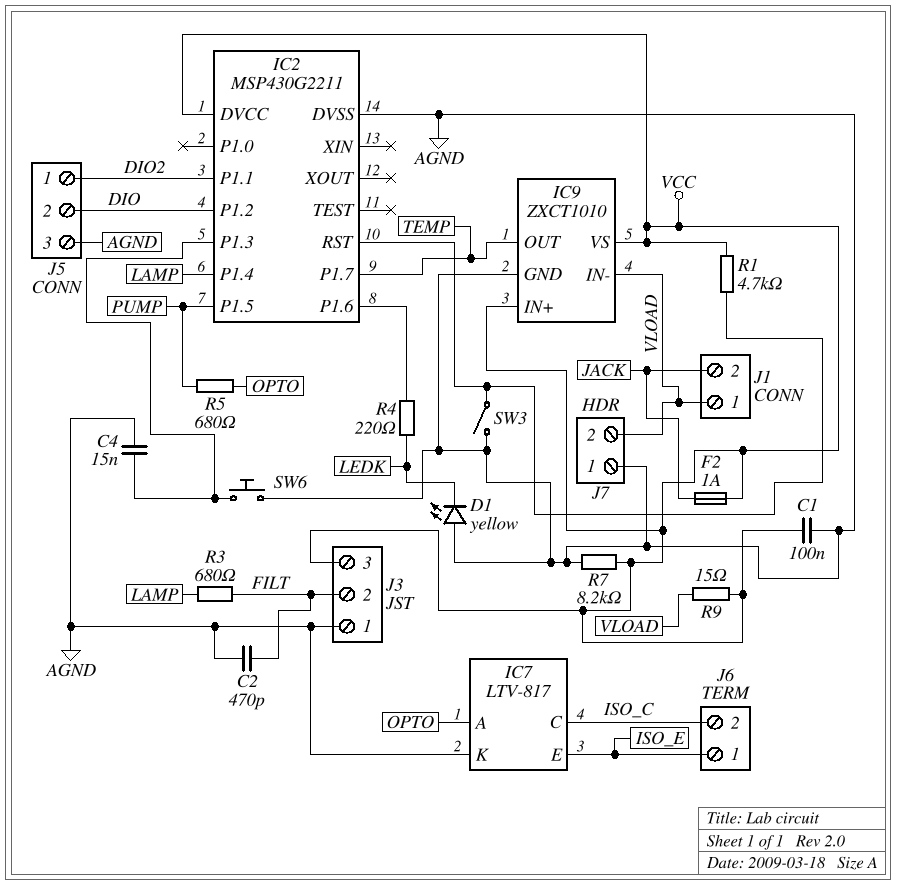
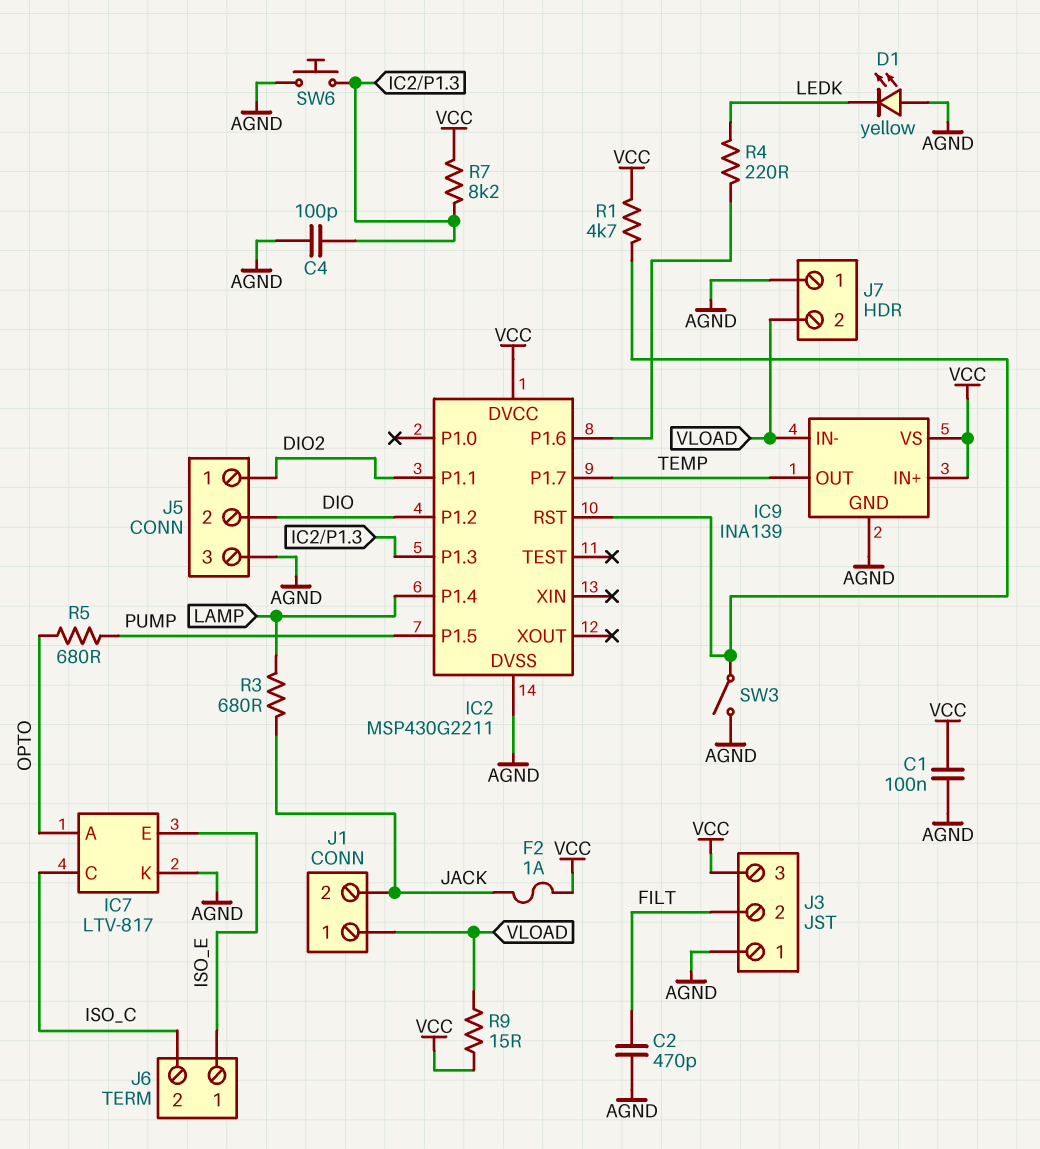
C4: 15nF (AGND, IC2/P1.3) -> 100pF (AGND, IC2/P1.3)
IC9: ZXCT1010 -> INA139
R3: 680 (FILT, LAMP) -> 680 (JACK, LAMP)
R7: 8.2k (AGND, VCC) -> 8.2k (IC2/P1.3, VCC)

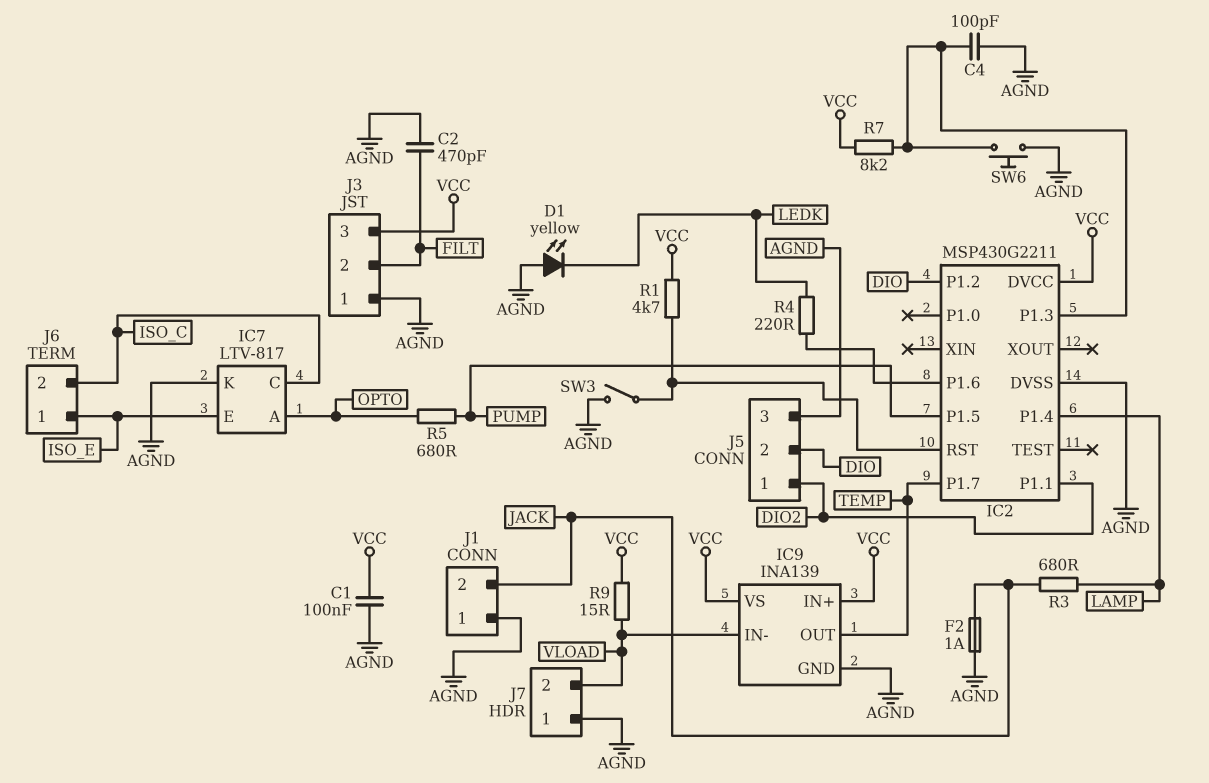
F2: 1A (JACK, VCC) -> 1A (AGND, JACK)
J1 pin 1: VLOAD -> AGND

